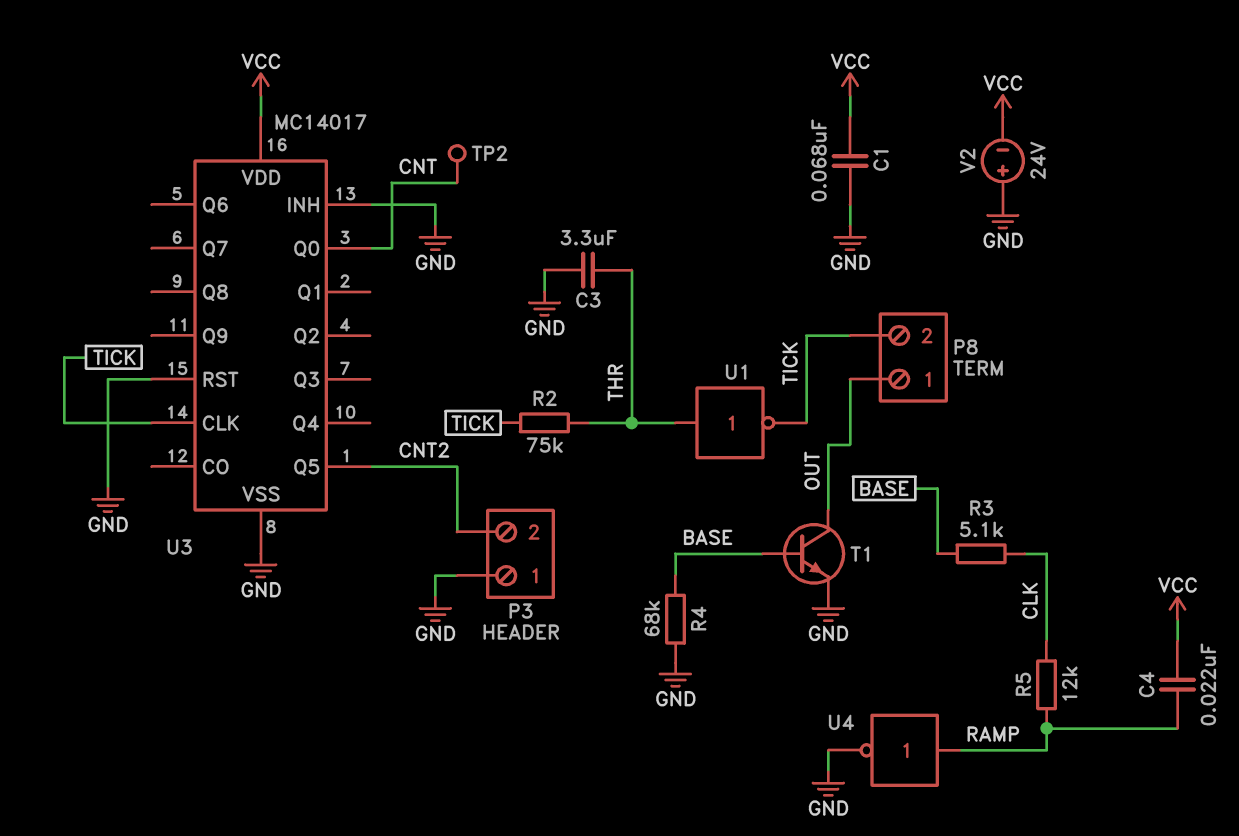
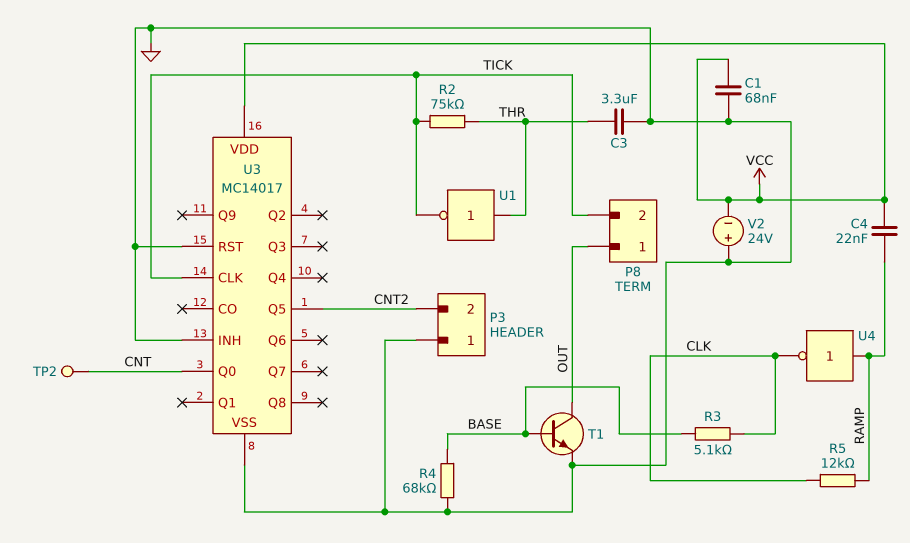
U4: NOT (in RAMP, out GND) -> NOT (in RAMP, out CLK)

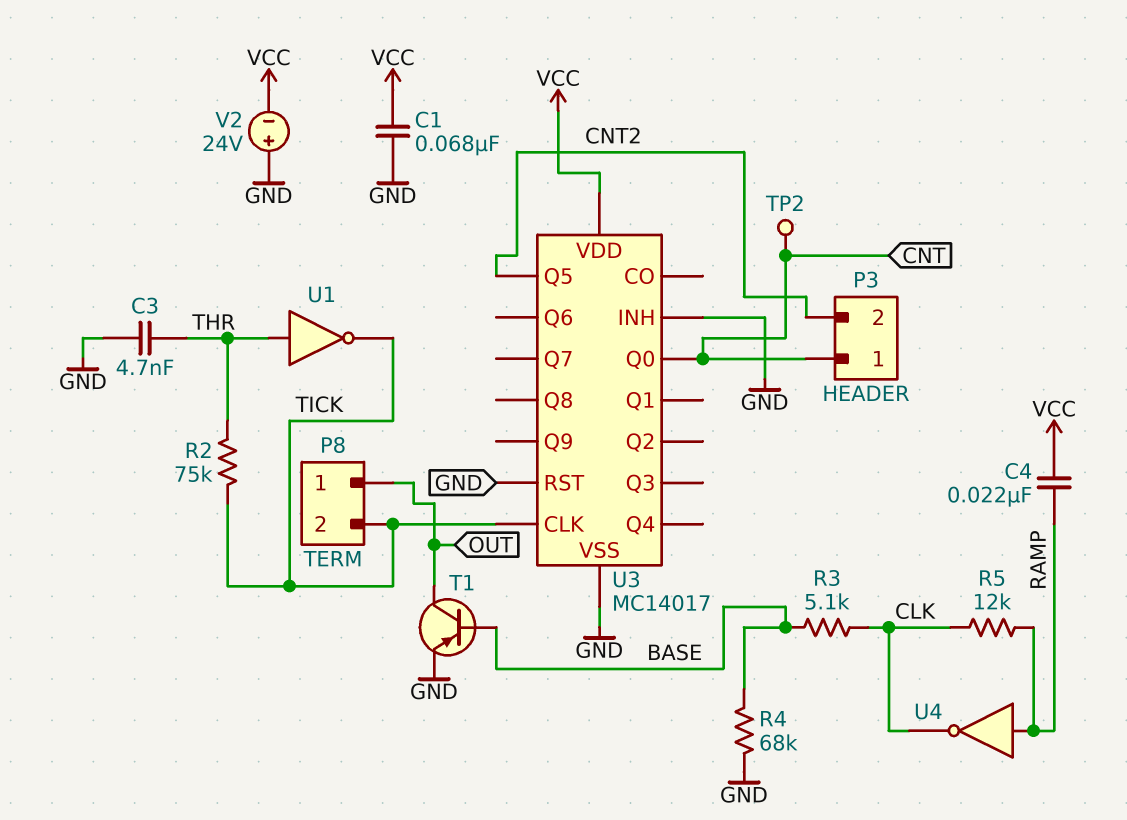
C3: 3.3uF (GND, THR) -> 4.7nF (GND, THR)
P3 pin 1: GND -> CNT
T1: NPN (B BASE, C OUT, E GND) -> PNP (B BASE, C OUT, E GND)

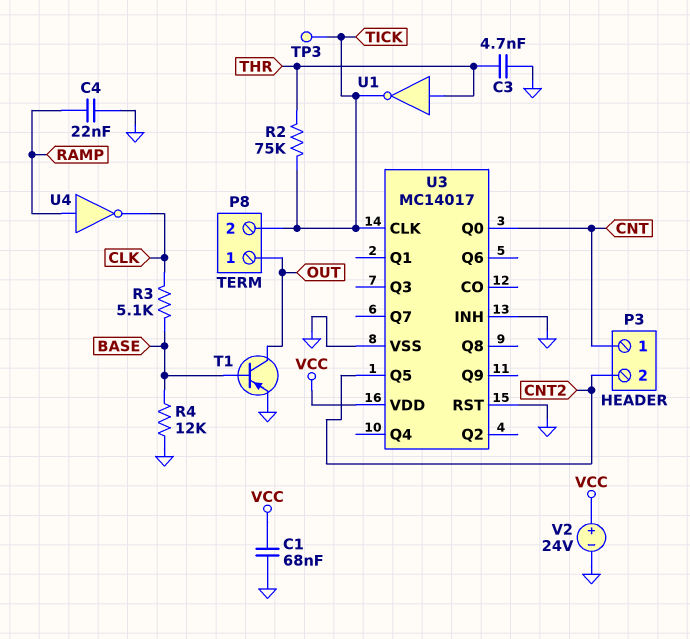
C4: 22nF (RAMP, VCC) -> 22nF (GND, RAMP)
R4: 68k (BASE, GND) -> 12k (BASE, GND)
R5: 12k (CLK, RAMP) -> none
TP2: test point (CNT) -> none
TP3: none -> test point (TICK)
V2: 24V (plus GND, minus VCC) -> 24V (plus VCC, minus GND)

